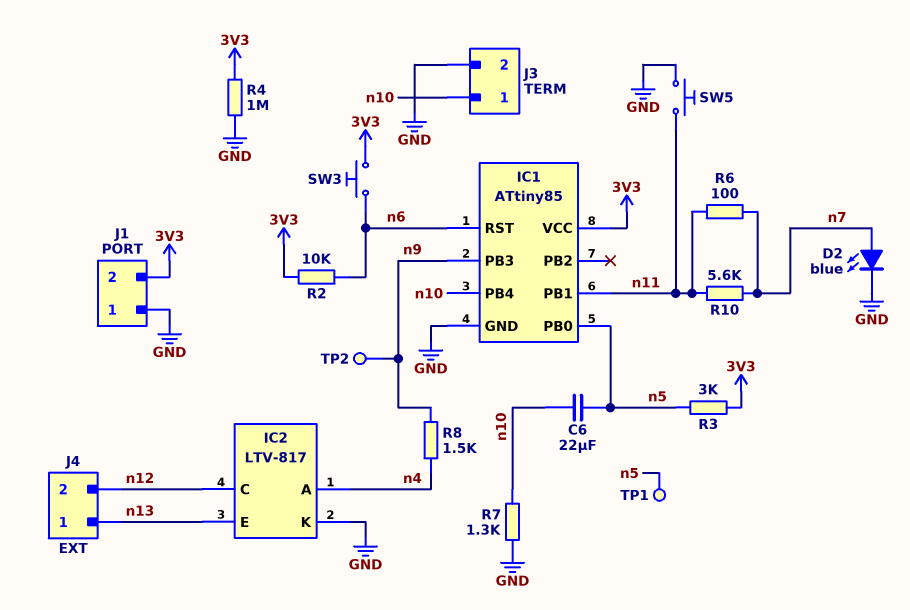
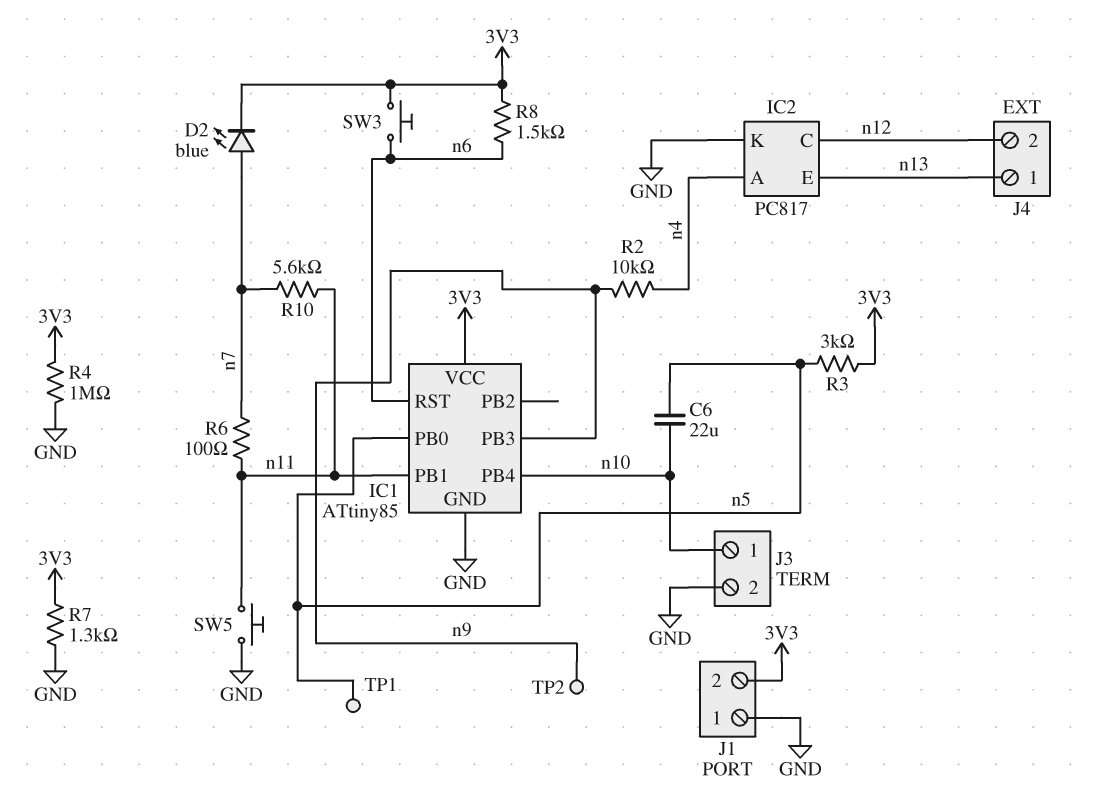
D2: LED blue (A n7, K GND) -> LED blue (A n7, K 3V3)
IC2: LTV-817 -> PC817
R2: 10k (3V3, n6) -> 10k (n4, n9)
R7: 1.3k (GND, n10) -> 1.3k (3V3, GND)
R8: 1.5k (n4, n9) -> 1.5k (3V3, n6)

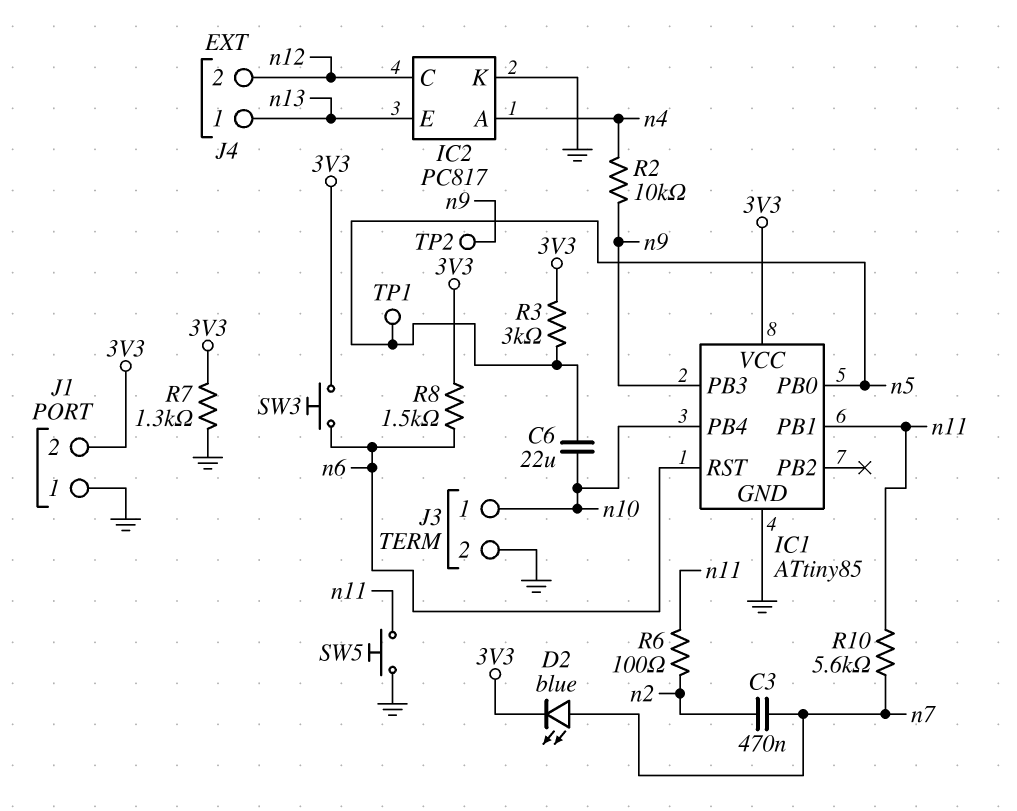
C3: none -> 470nF (n2, n7)
R4: 1M (3V3, GND) -> none
R6: 100 (n7, n11) -> 100 (n2, n11)

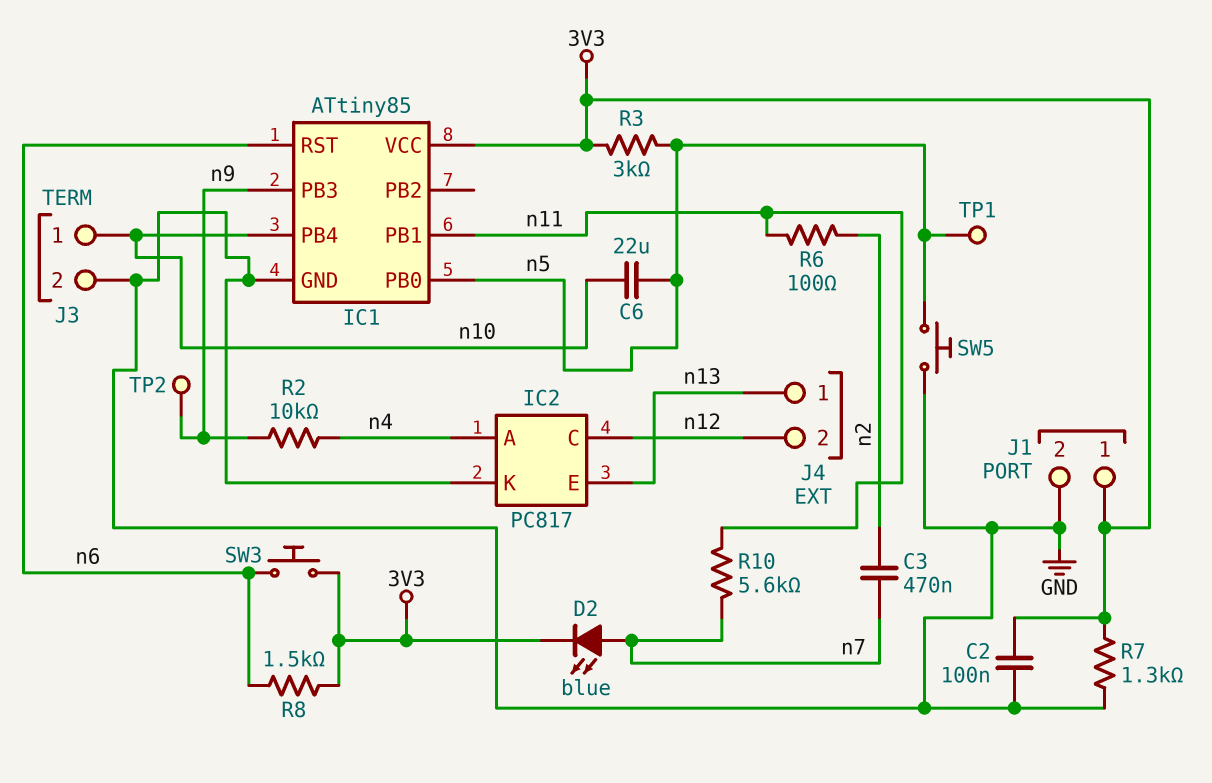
C2: none -> 100nF (3V3, GND)
J1 pin 1: GND -> 3V3
J1 pin 2: 3V3 -> GND
SW5: button (GND, n11) -> button (GND, n5)

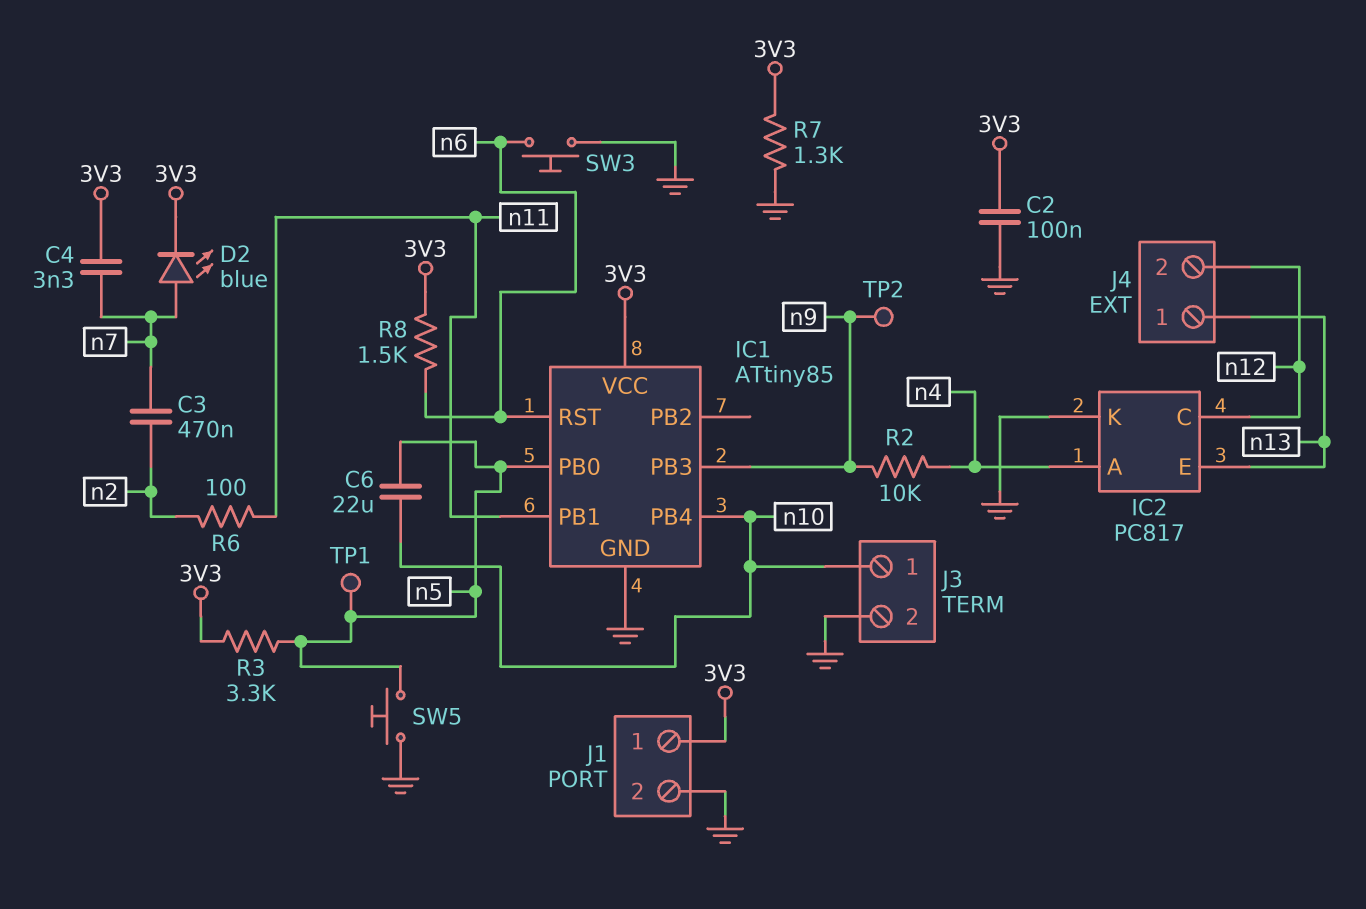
C4: none -> 3.3nF (3V3, n7)
R3: 3k (3V3, n5) -> 3.3k (3V3, n5)
R10: 5.6k (n7, n11) -> none
SW3: button (3V3, n6) -> button (GND, n6)

